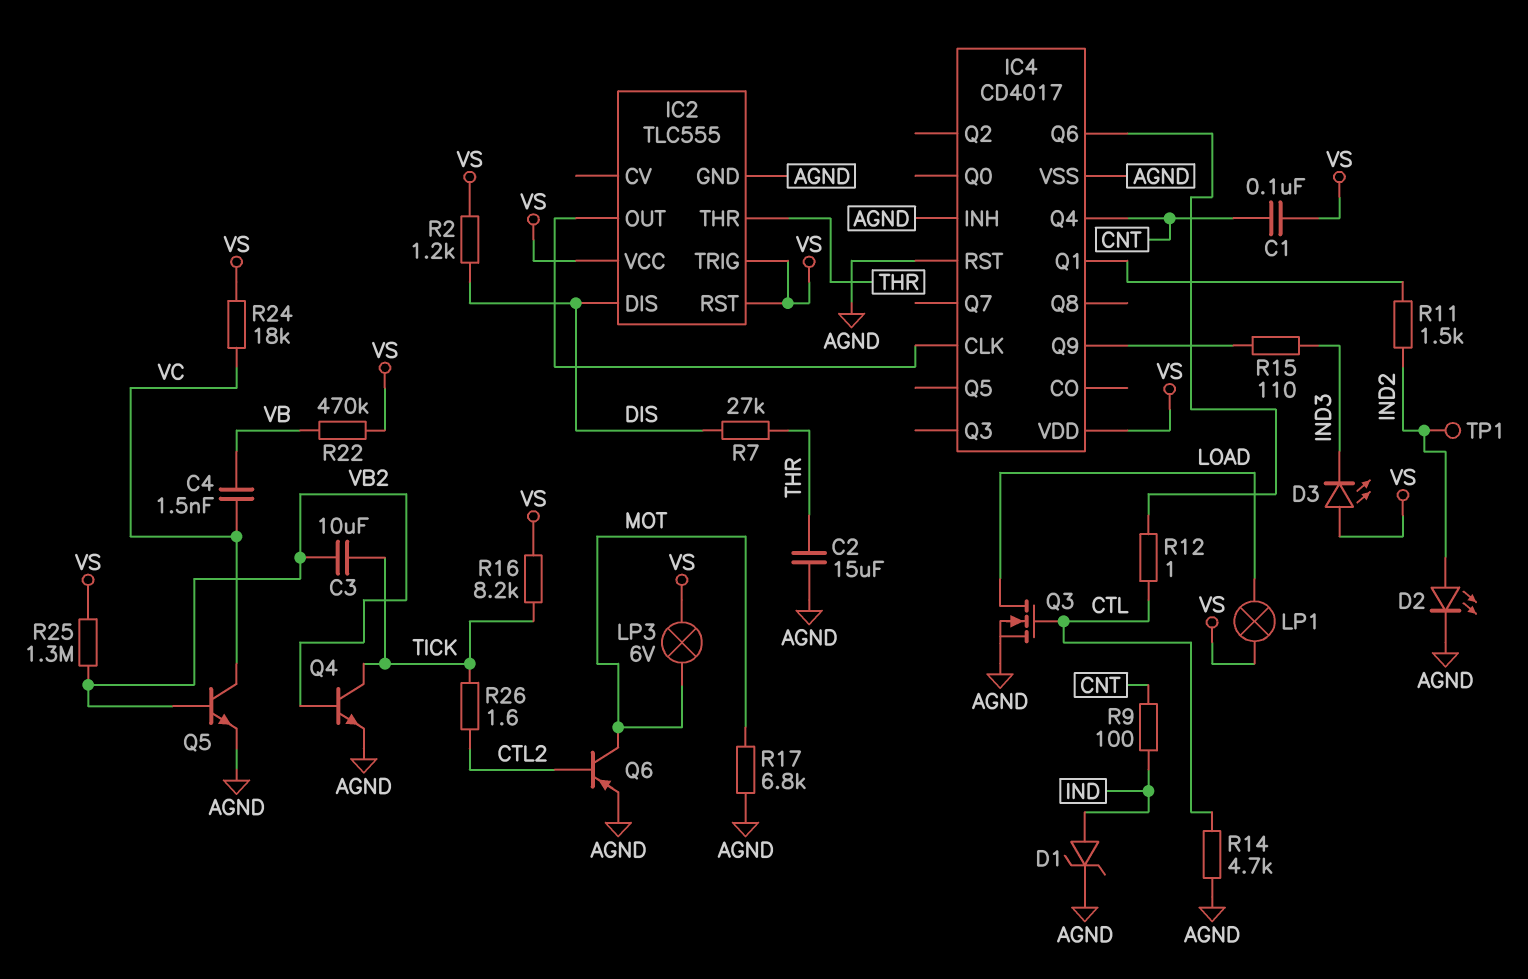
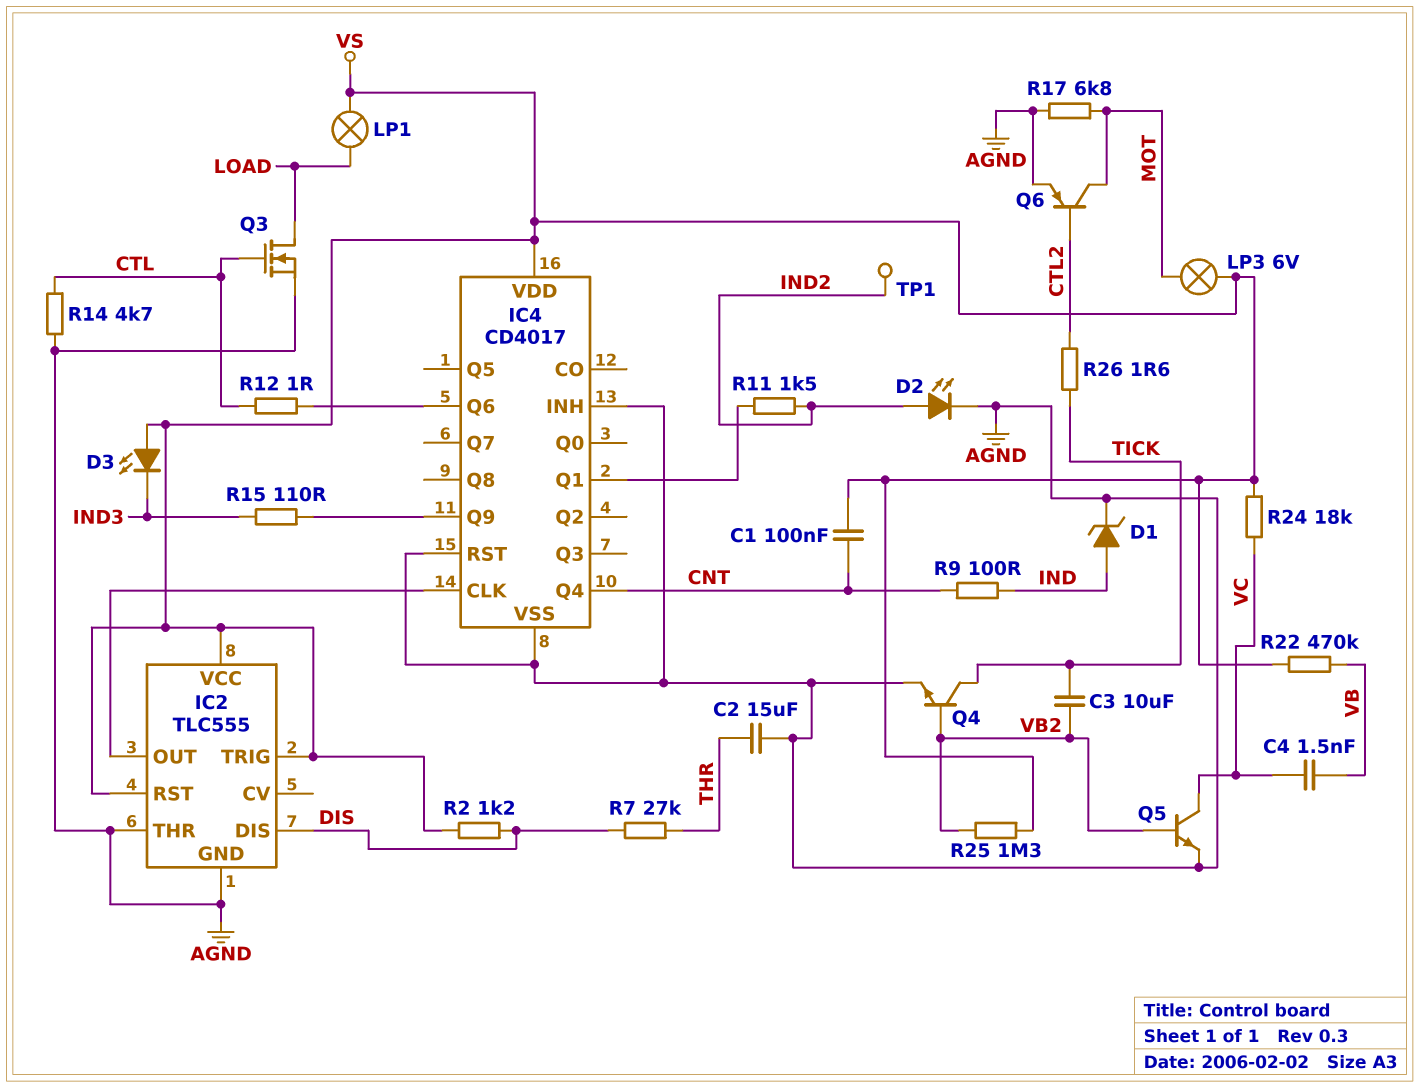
IC2 pin THR: THR -> AGND
R16: 8.2k (TICK, VS) -> none

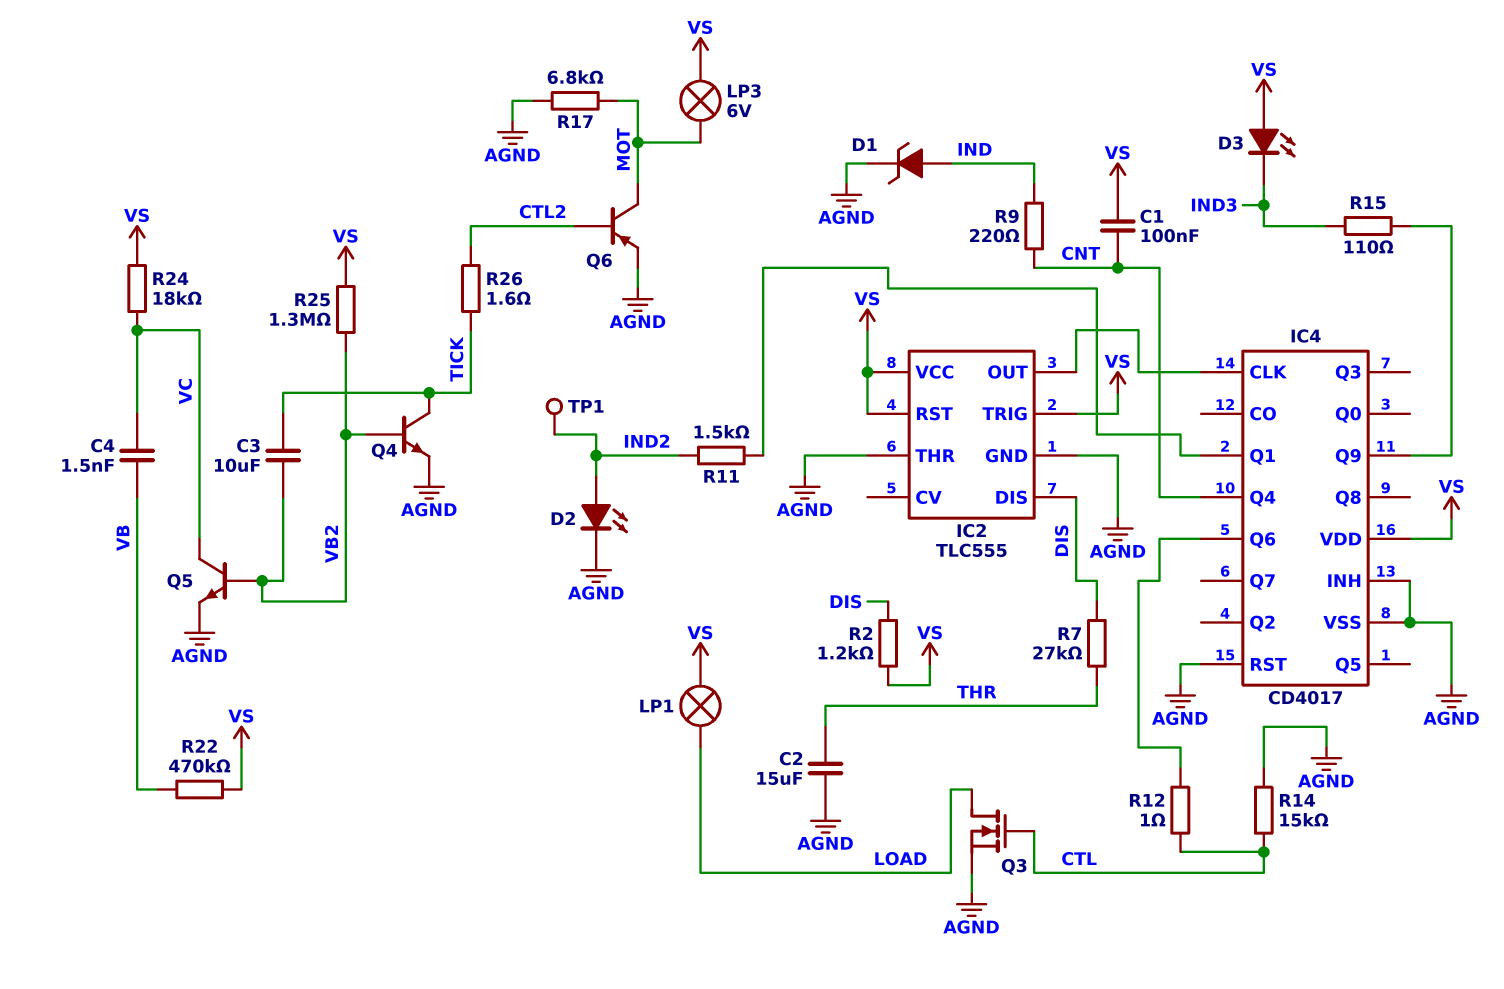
R9: 100 (CNT, IND) -> 220 (CNT, IND)
R14: 4.7k (AGND, CTL) -> 15k (AGND, CTL)

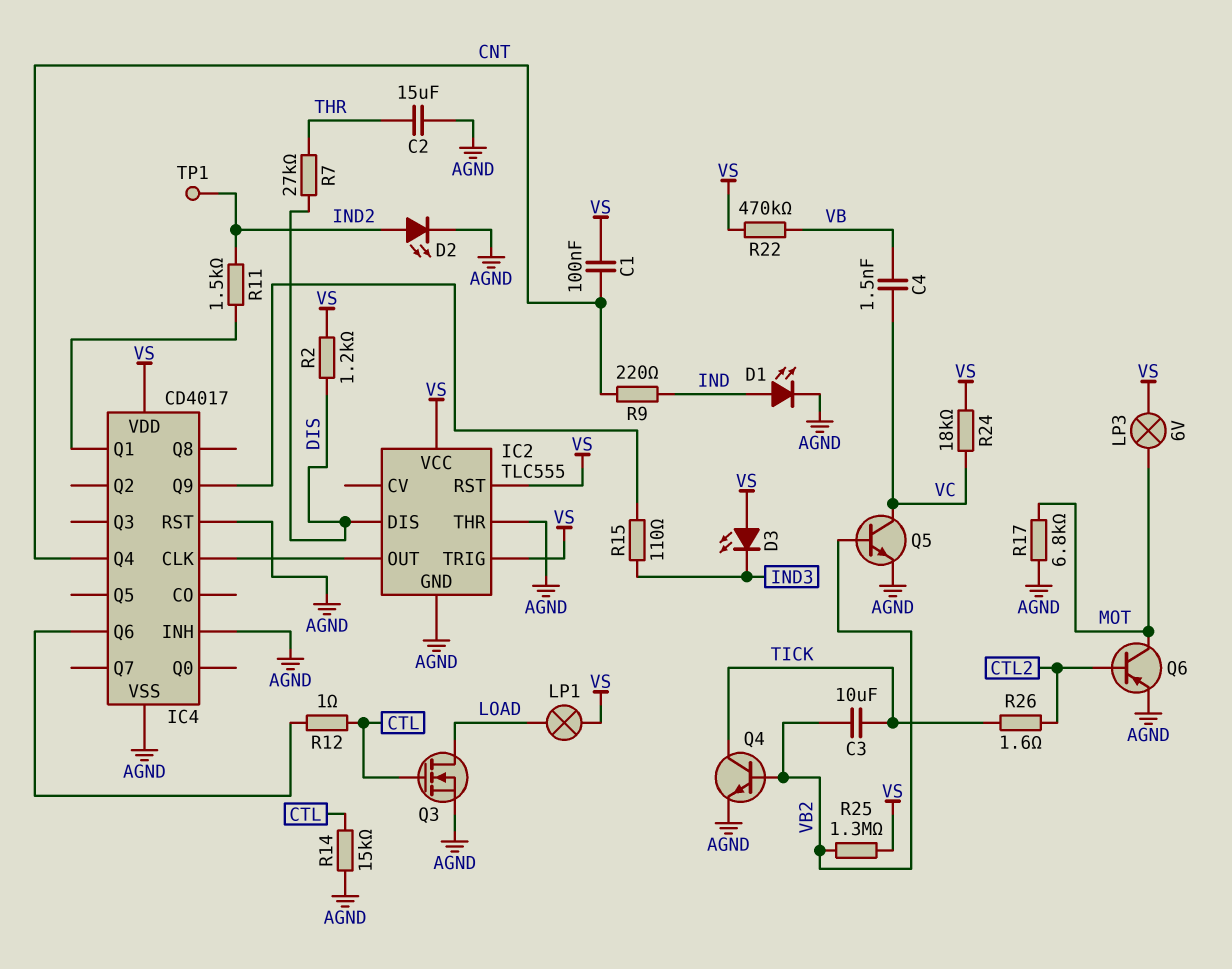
D1: zener (A IND, K AGND) -> LED (A IND, K AGND)

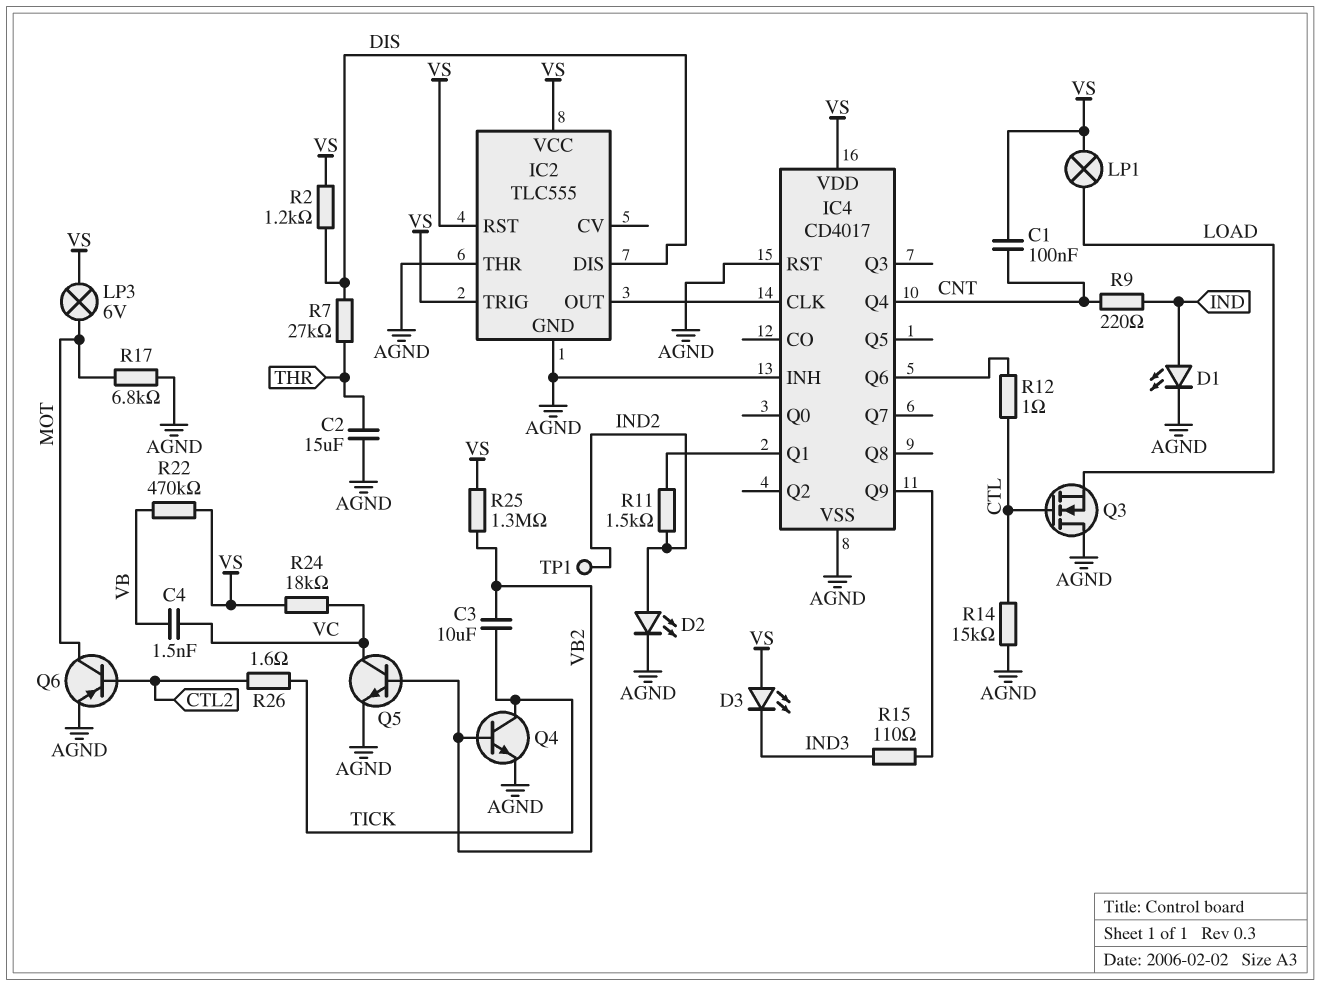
Q3: NMOS (G CTL, D LOAD, S AGND) -> NMOS (G CTL, D AGND, S LOAD)

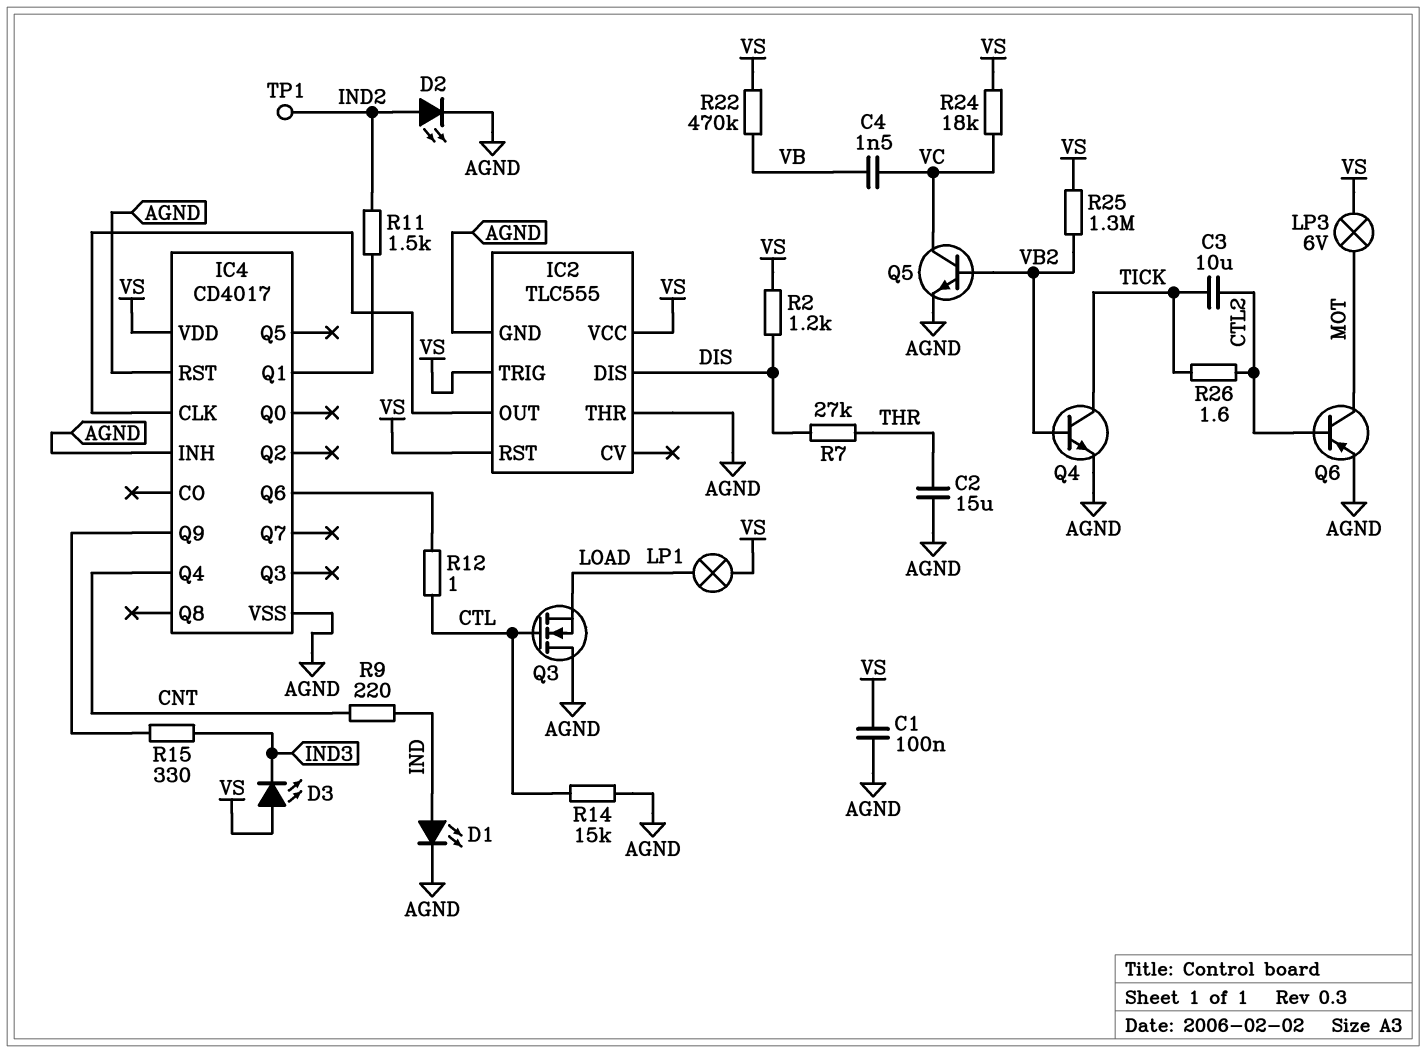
C1: 100nF (CNT, VS) -> 100nF (AGND, VS)
C3: 10uF (TICK, VB2) -> 10uF (CTL2, TICK)
R15: 110 (IC4/Q9, IND3) -> 330 (IC4/Q9, IND3)
R17: 6.8k (AGND, MOT) -> none

